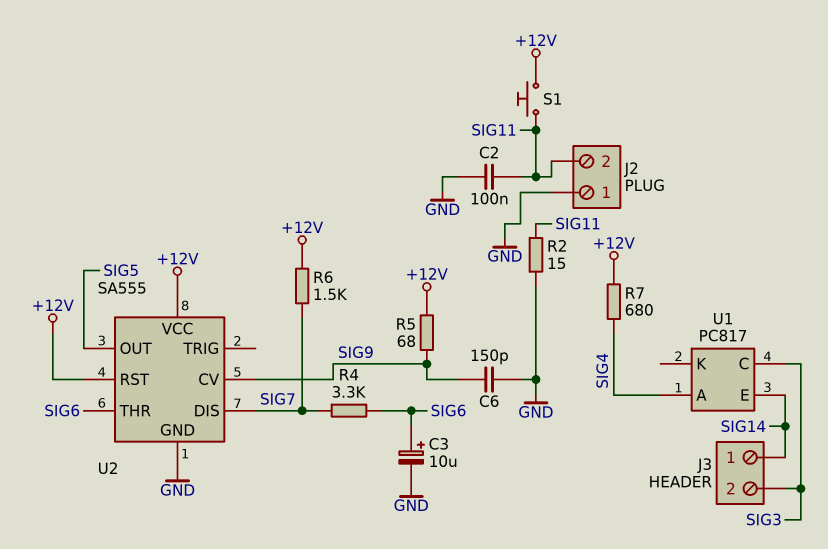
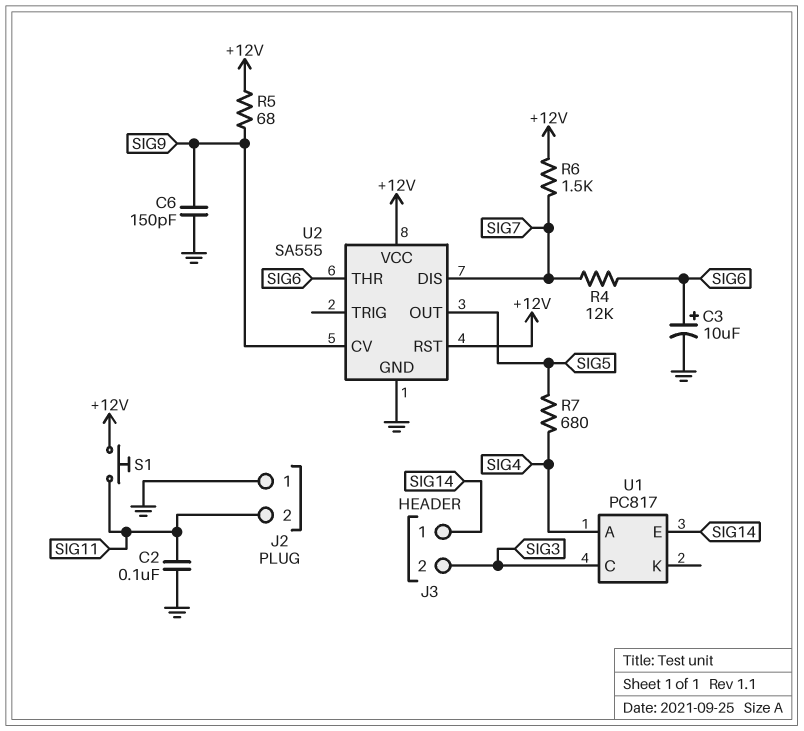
R2: 15 (GND, SIG11) -> none
R4: 3.3k (SIG6, SIG7) -> 12k (SIG6, SIG7)
R7: 680 (+12V, SIG4) -> 680 (SIG4, SIG5)

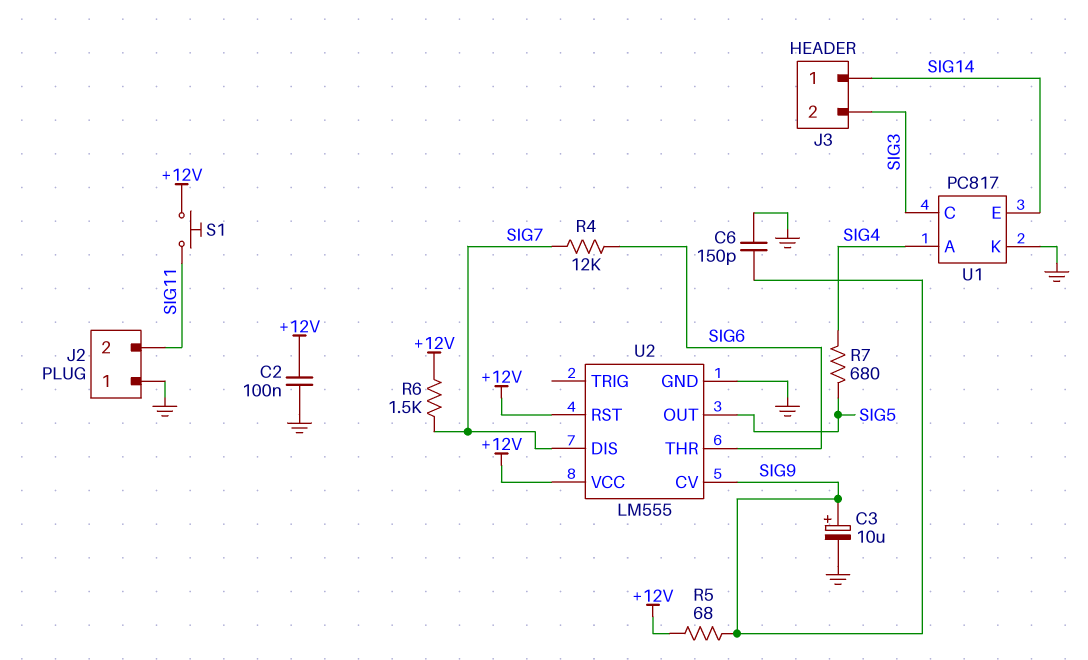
C2: 100nF (GND, SIG11) -> 100nF (+12V, GND)
C3: 10uF (plus SIG6, minus GND) -> 10uF (plus SIG9, minus GND)
U1 pin K: none -> GND
U2: SA555 -> LM555

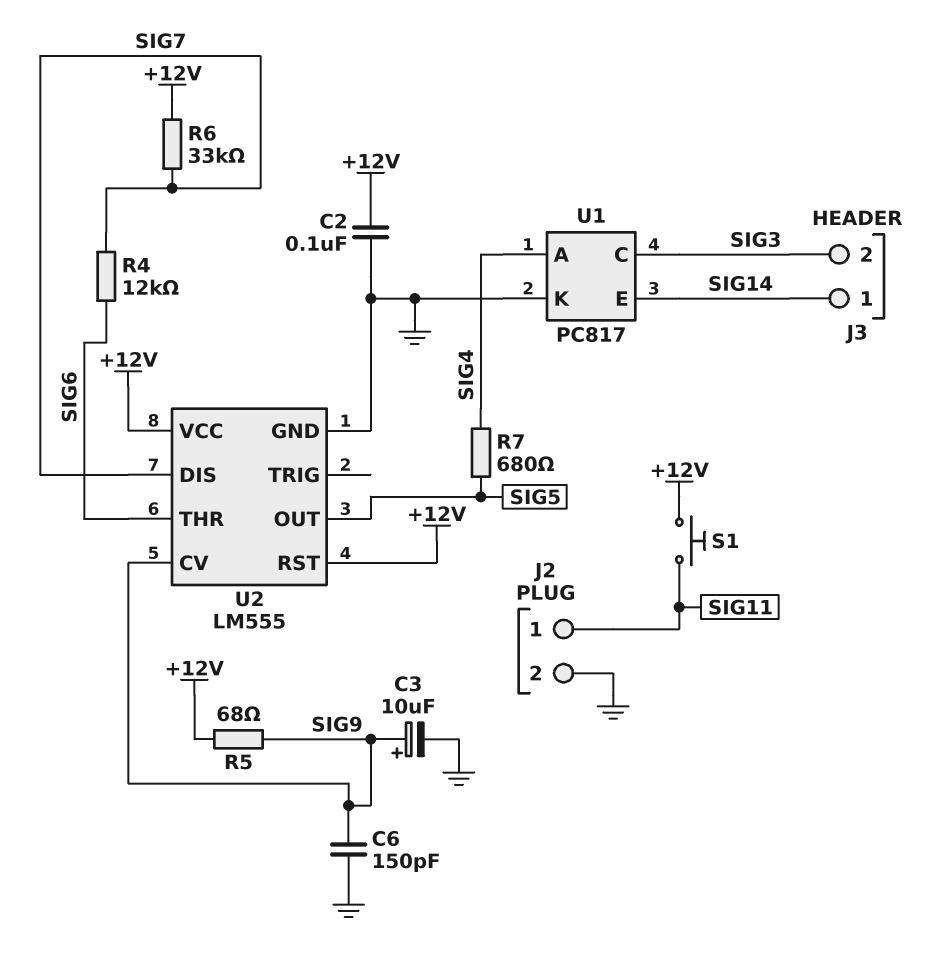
J2 pin 1: GND -> SIG11
J2 pin 2: SIG11 -> GND
R6: 1.5k (+12V, SIG7) -> 33k (+12V, SIG7)

